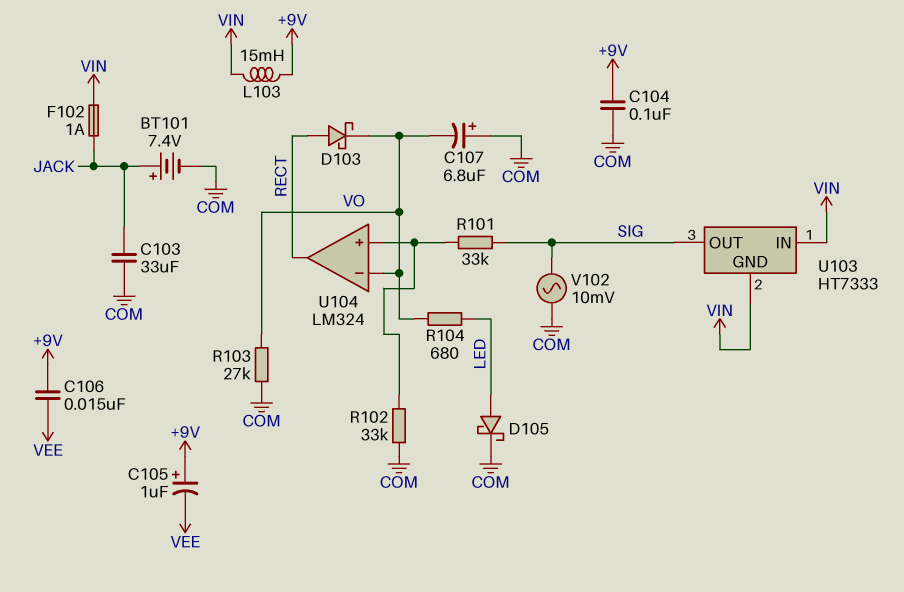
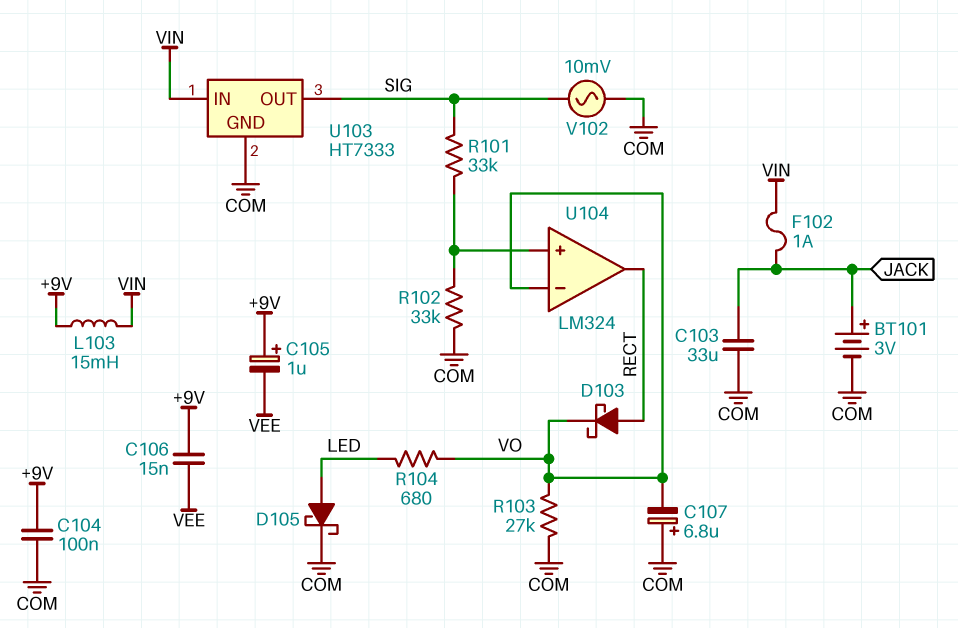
BT101: 7.4V (plus JACK, minus COM) -> 3V (plus JACK, minus COM)
U103 pin GND: VIN -> COM

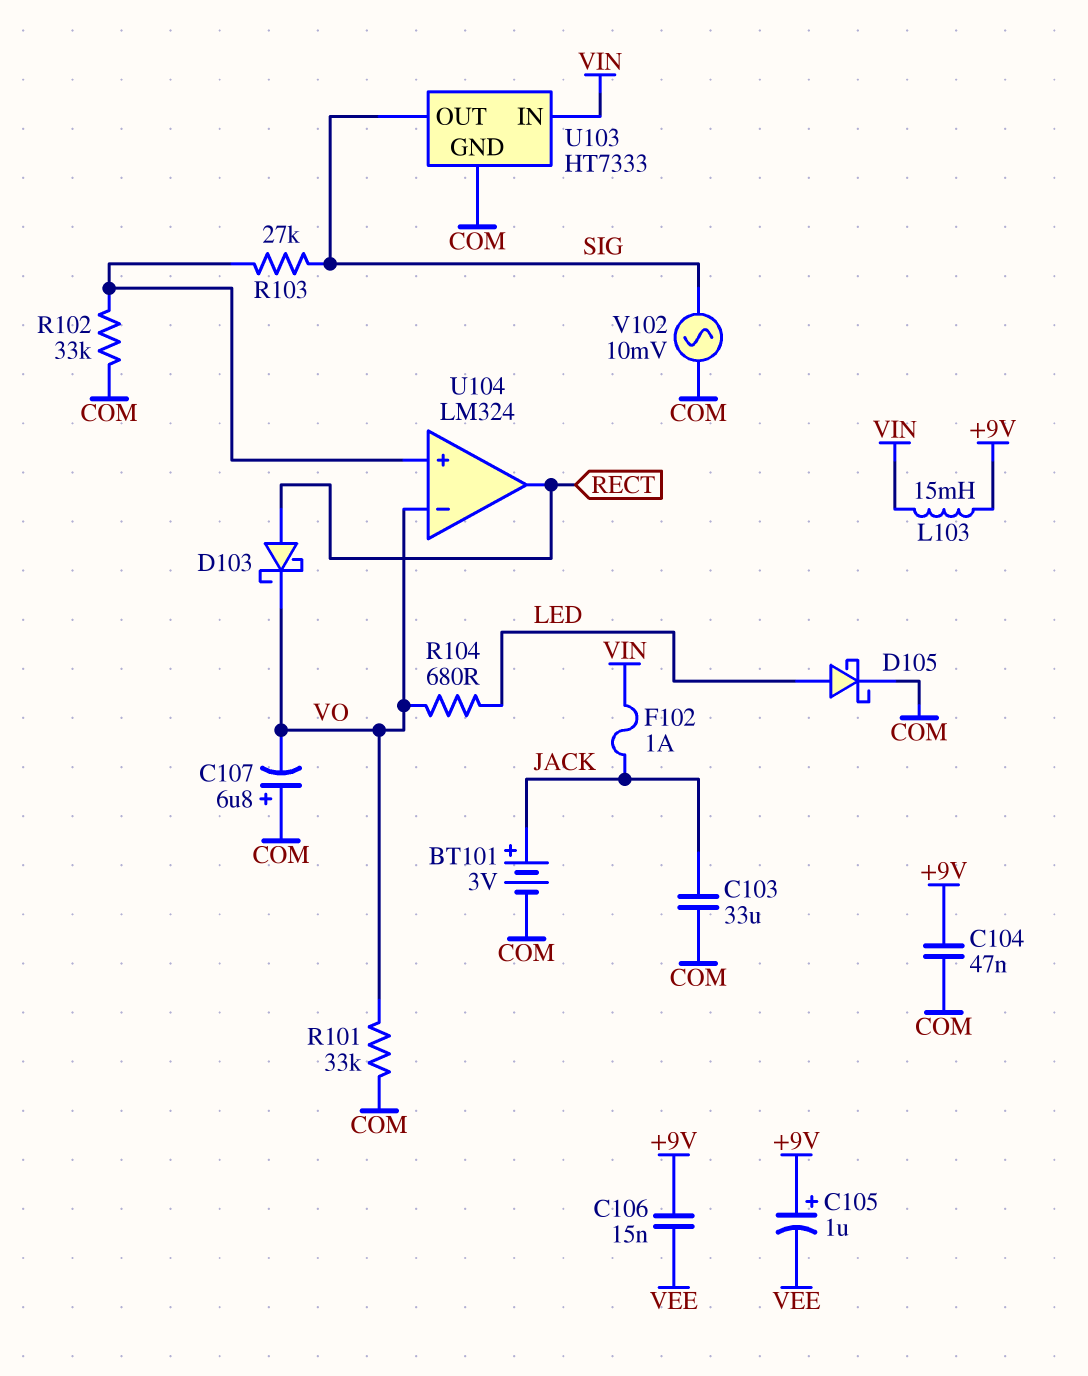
C104: 100nF (+9V, COM) -> 47nF (+9V, COM)
R101: 33k (SIG, U104/in+) -> 33k (COM, VO)
R103: 27k (COM, VO) -> 27k (SIG, U104/in+)

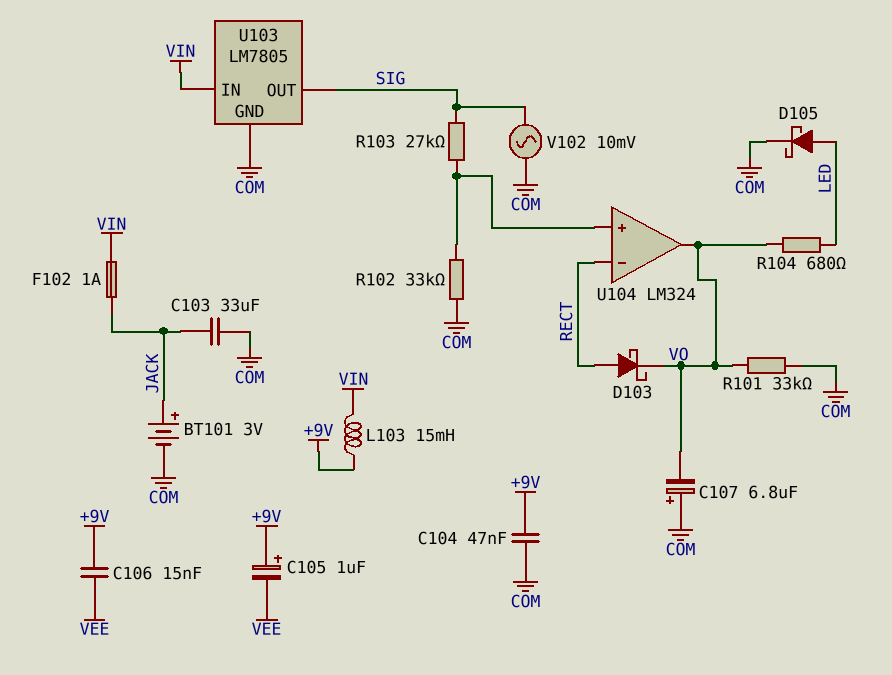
U103: HT7333 -> LM7805
U104 pin in-: VO -> RECT
U104 pin out: RECT -> VO

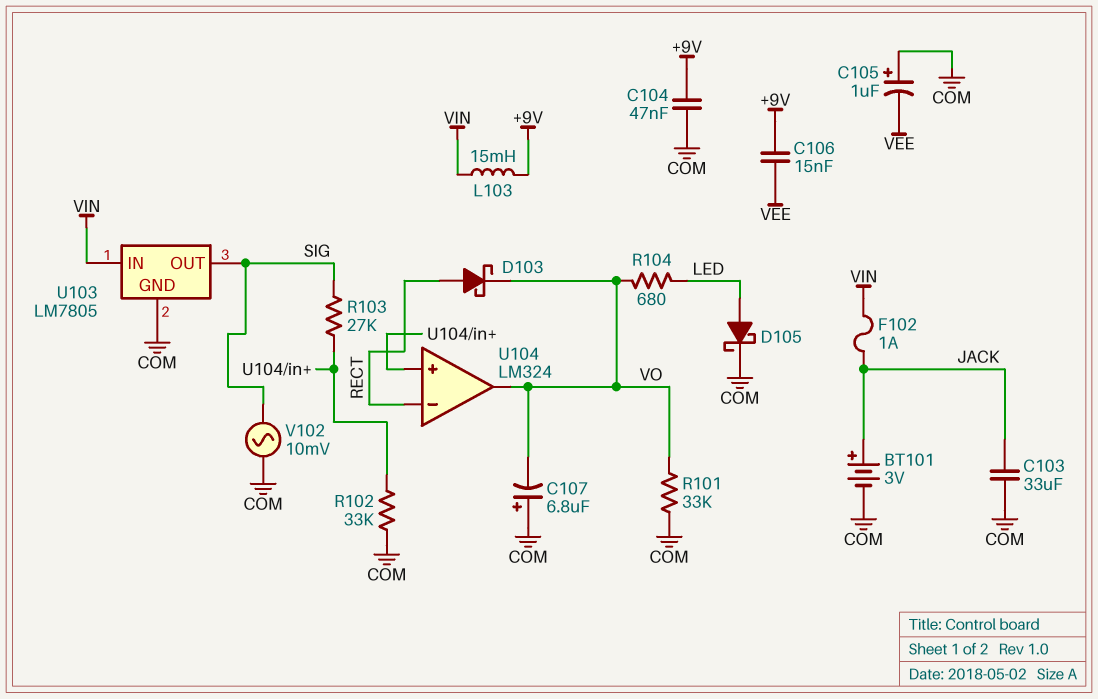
C105: 1uF (plus +9V, minus VEE) -> 1uF (plus COM, minus VEE)

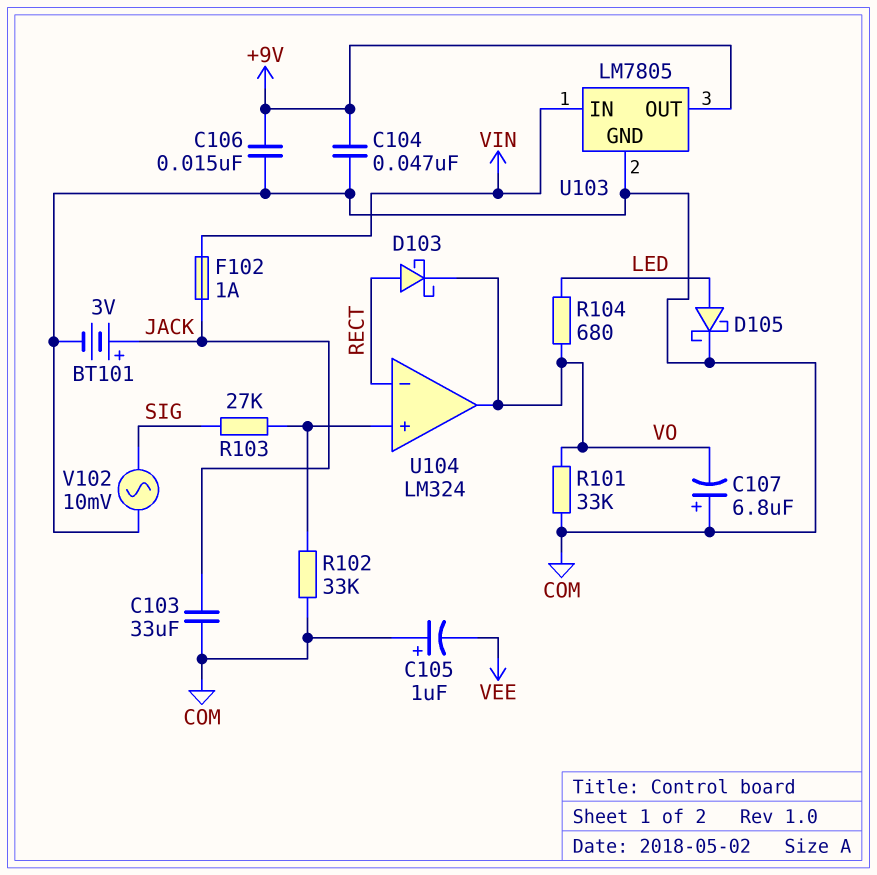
C106: 15nF (+9V, VEE) -> 15nF (+9V, COM)
L103: 15mH (+9V, VIN) -> none
U103 pin OUT: SIG -> +9V

